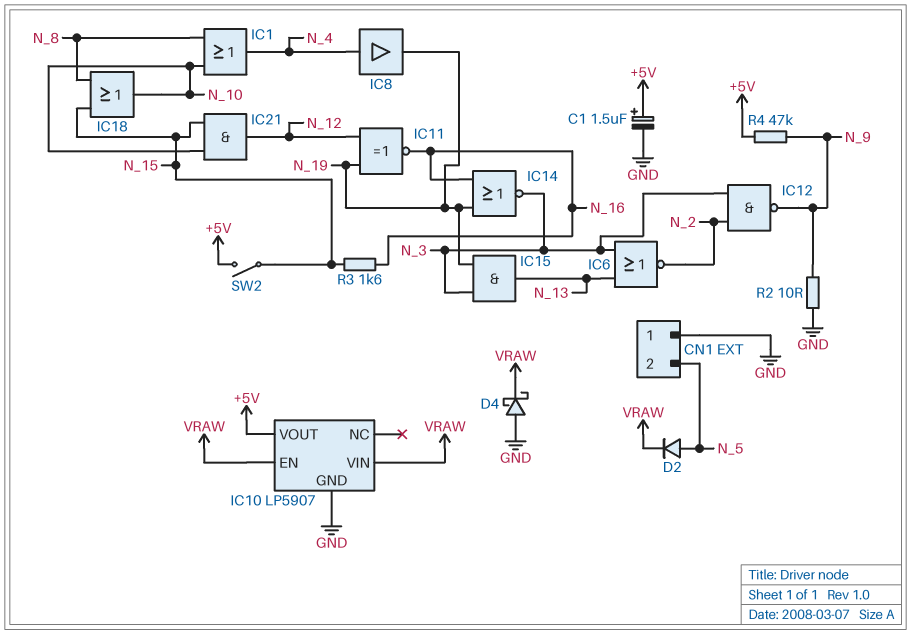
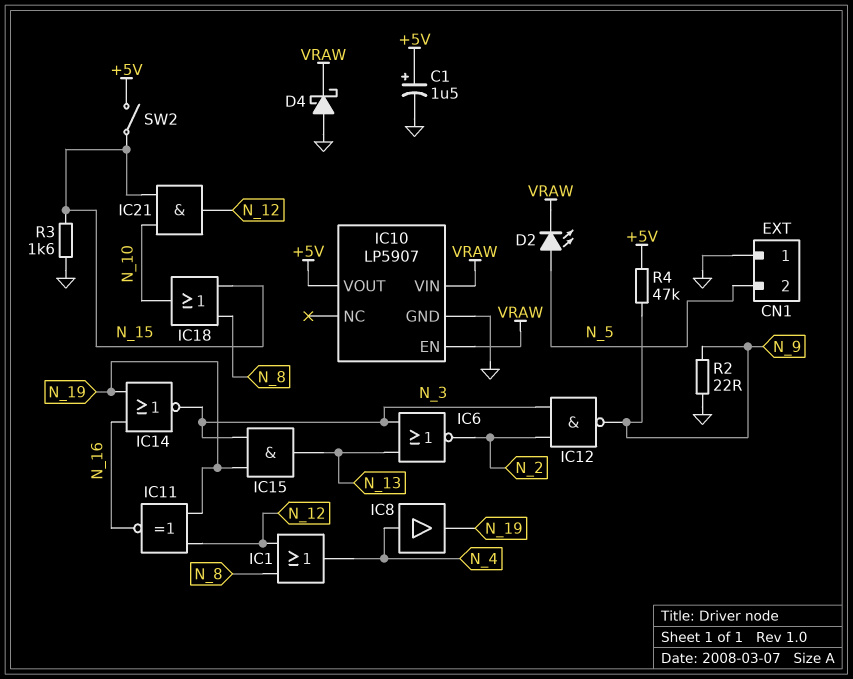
D2: diode (A N_5, K VRAW) -> LED (A N_5, K VRAW)
IC1: OR (in N_8, in N_10, out N_4) -> OR (in N_8, in N_12, out N_4)
R2: 10 (GND, N_9) -> 22 (GND, N_9)
R3: 1.6k (N_15, N_16) -> 1.6k (GND, N_15)

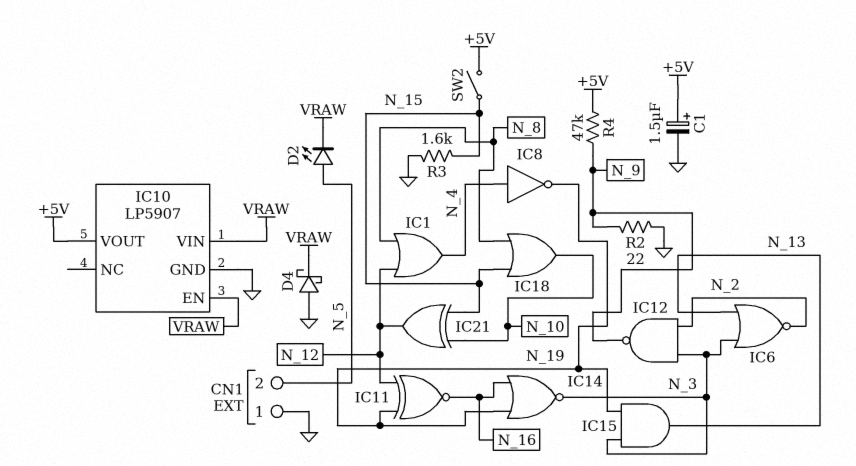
IC8: buffer (in N_4, out N_19) -> NOT (in N_4, out N_19)
IC21: AND (in N_10, in N_15, out N_12) -> XOR (in N_10, in N_15, out N_12)

